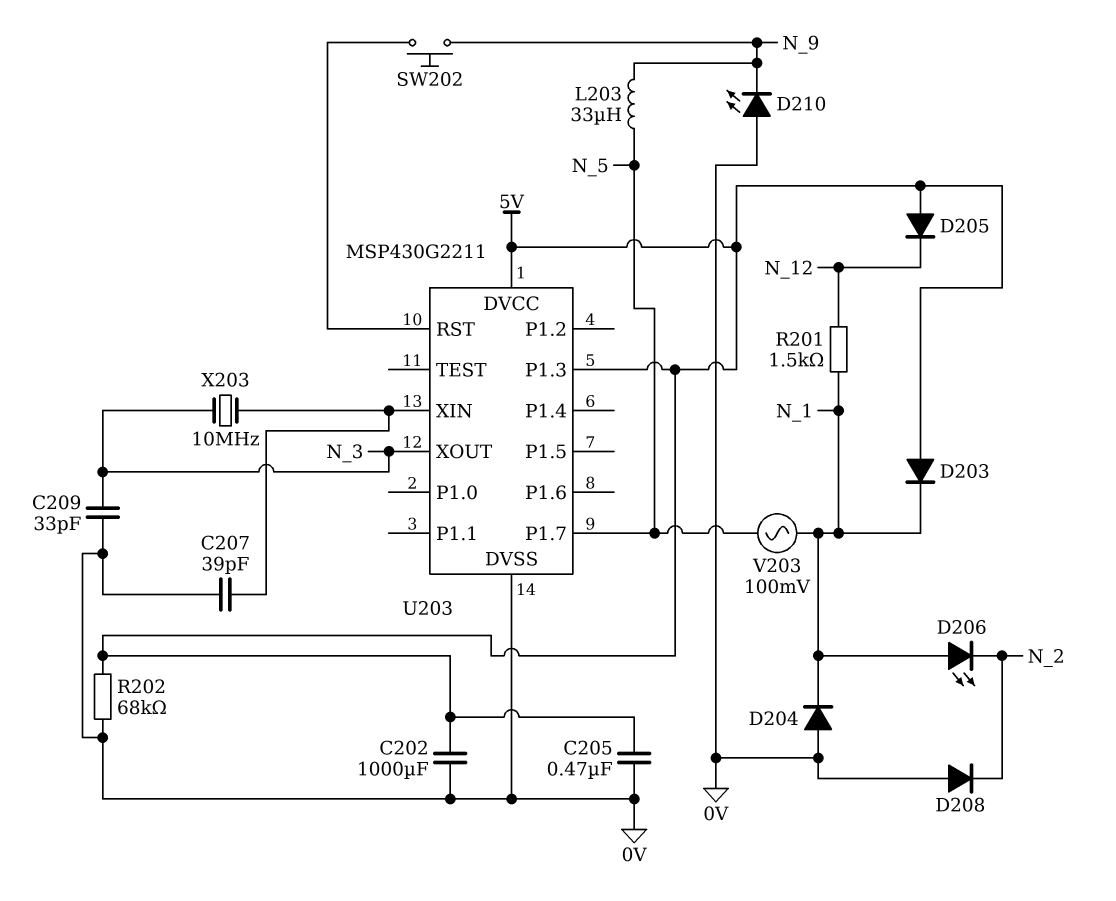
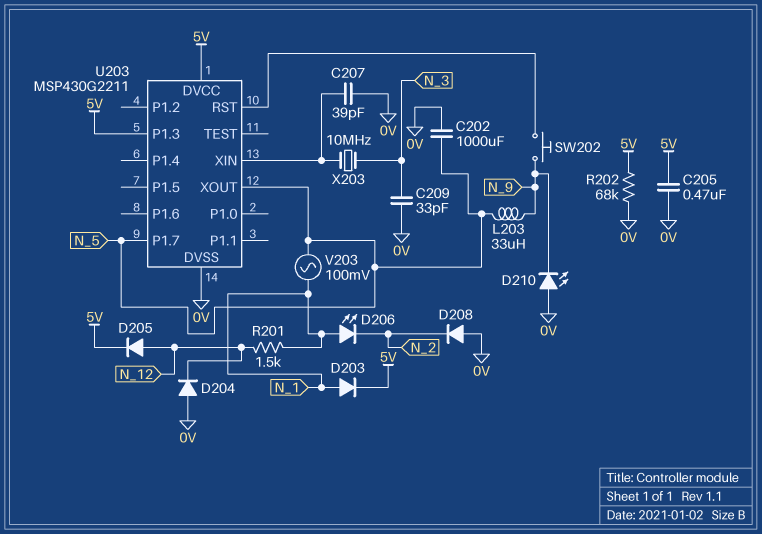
C202: 1000uF (0V, 5V) -> 1000uF (0V, N_5)
D203: diode (A 5V, K N_1) -> diode (A N_1, K 5V)
D204: diode (A 0V, K N_1) -> diode (A 0V, K N_12)
D205: diode (A 5V, K N_12) -> diode (A N_12, K 5V)
U203 pin XOUT: N_3 -> N_5

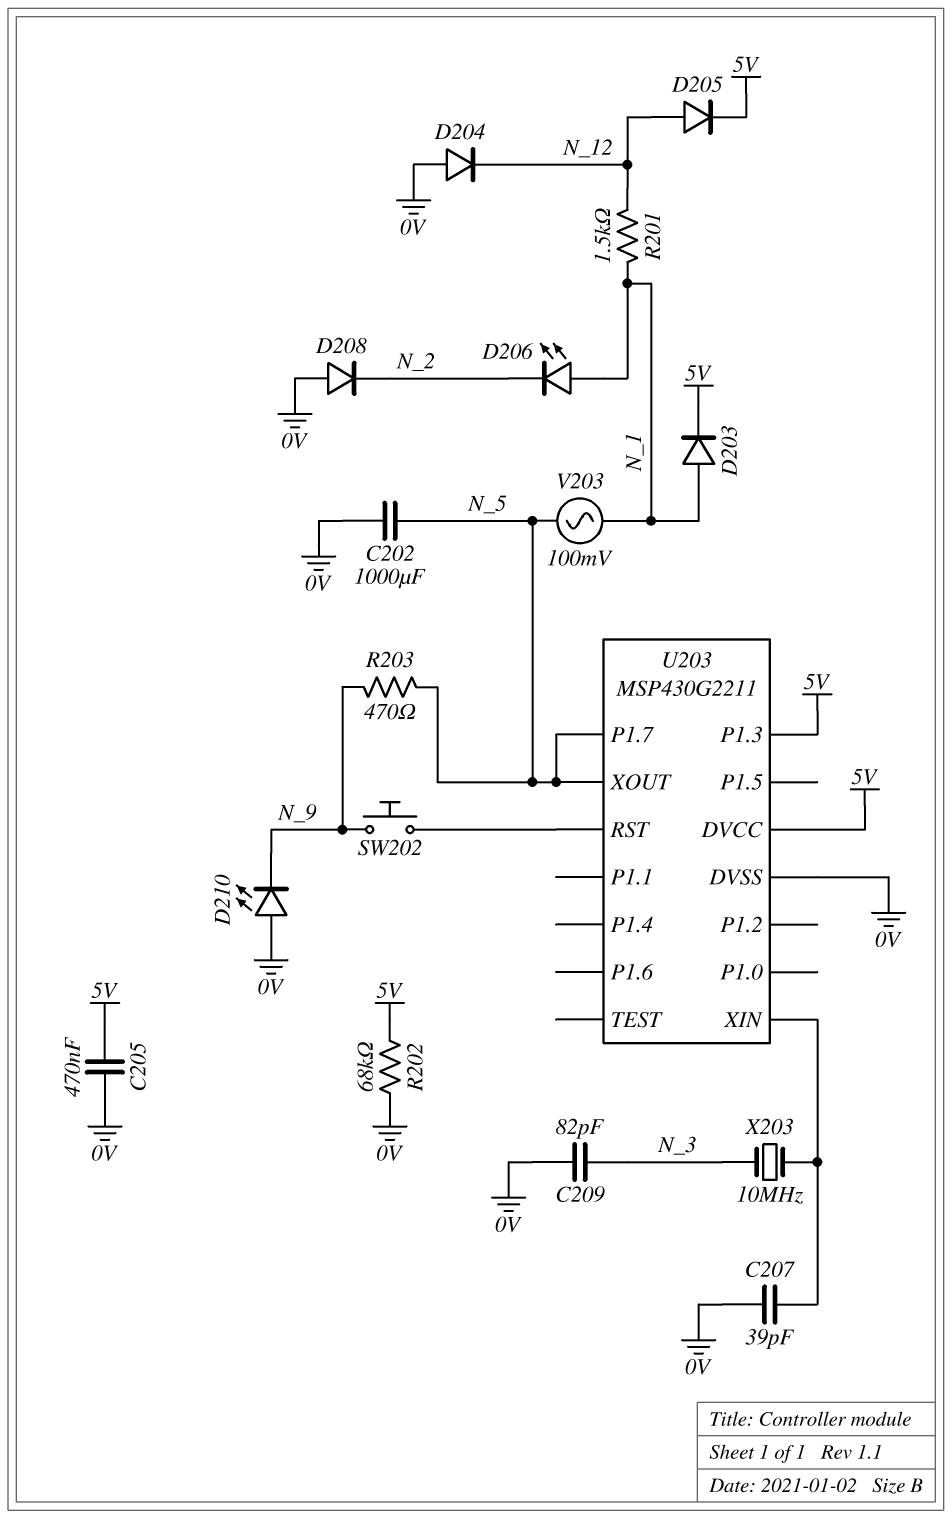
C209: 33pF (0V, N_3) -> 82pF (0V, N_3)
L203: 33uH (N_5, N_9) -> none
R203: none -> 470 (N_5, N_9)

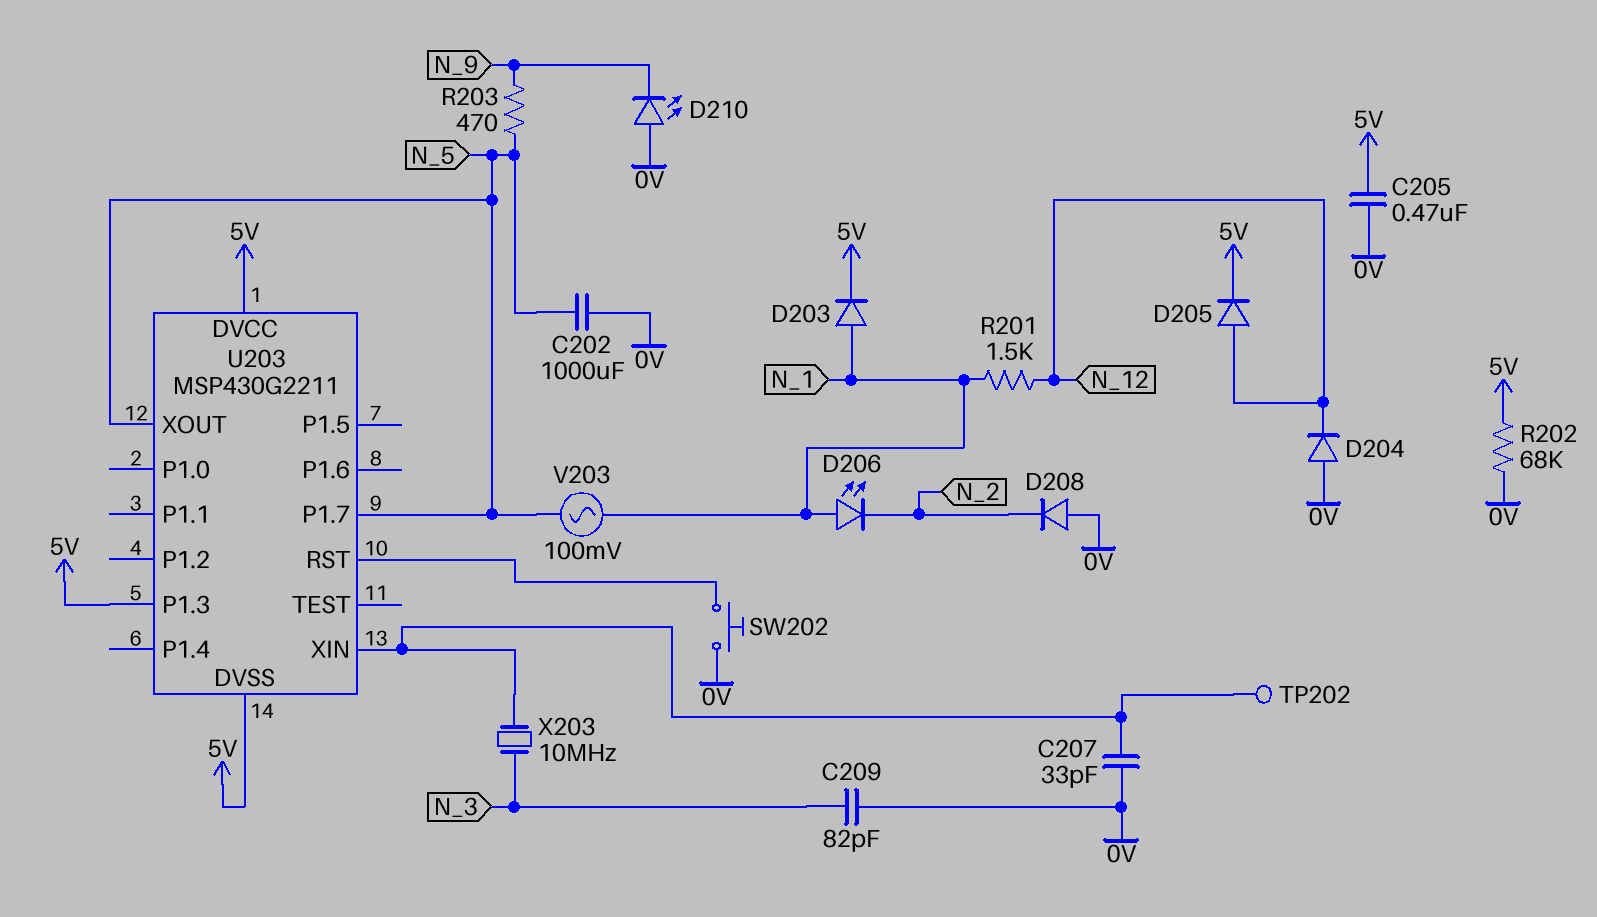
C207: 39pF (0V, U203/XIN) -> 33pF (0V, U203/XIN)
SW202: button (N_9, U203/RST) -> button (0V, U203/RST)
TP202: none -> test point (U203/XIN)
U203 pin DVSS: 0V -> 5V

